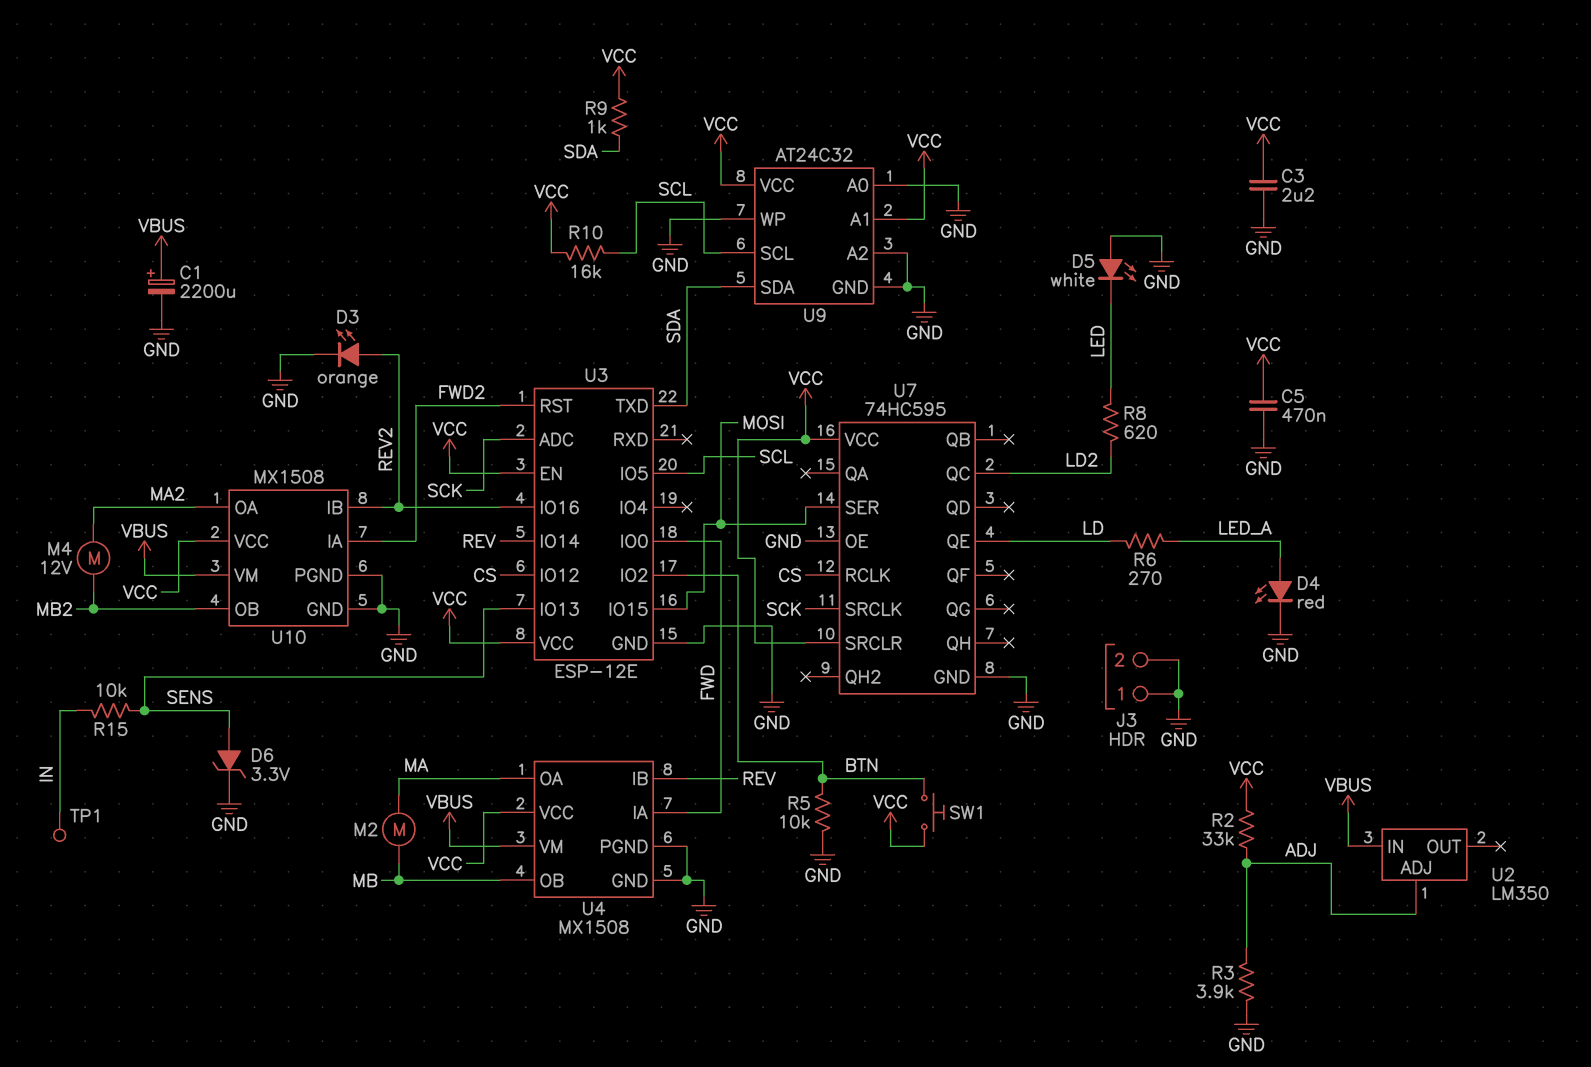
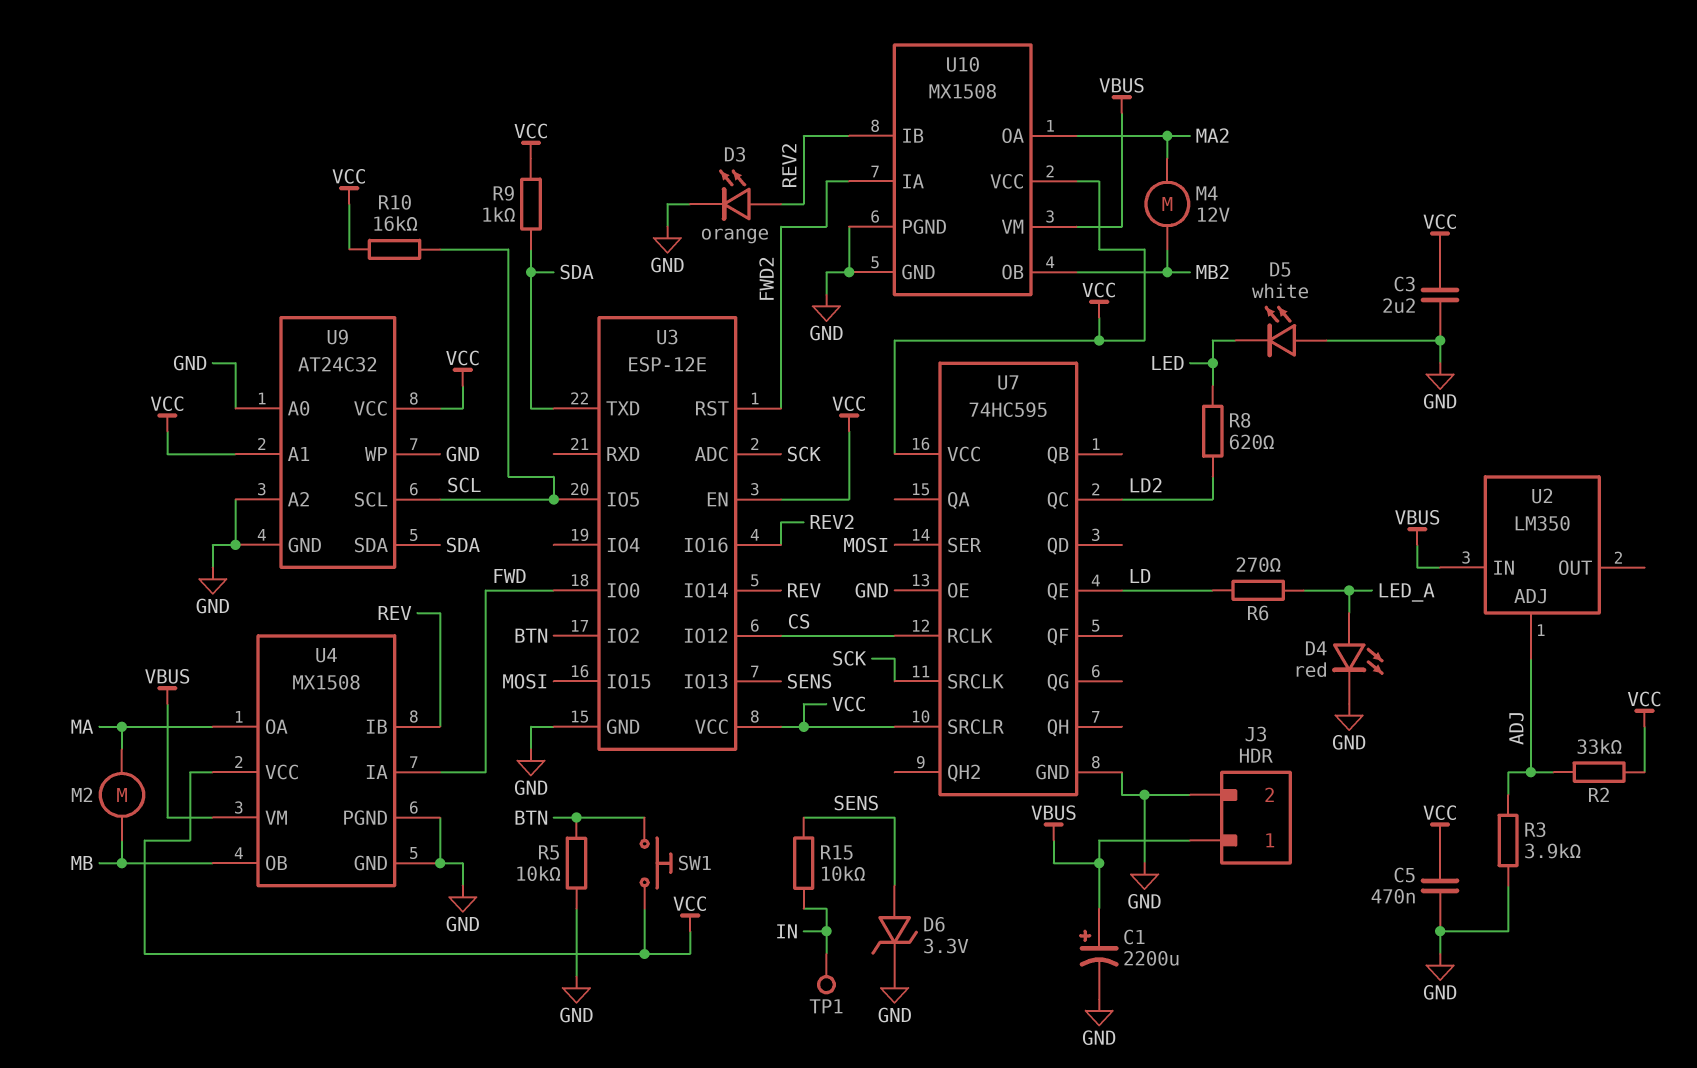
J3 pin 1: GND -> VBUS

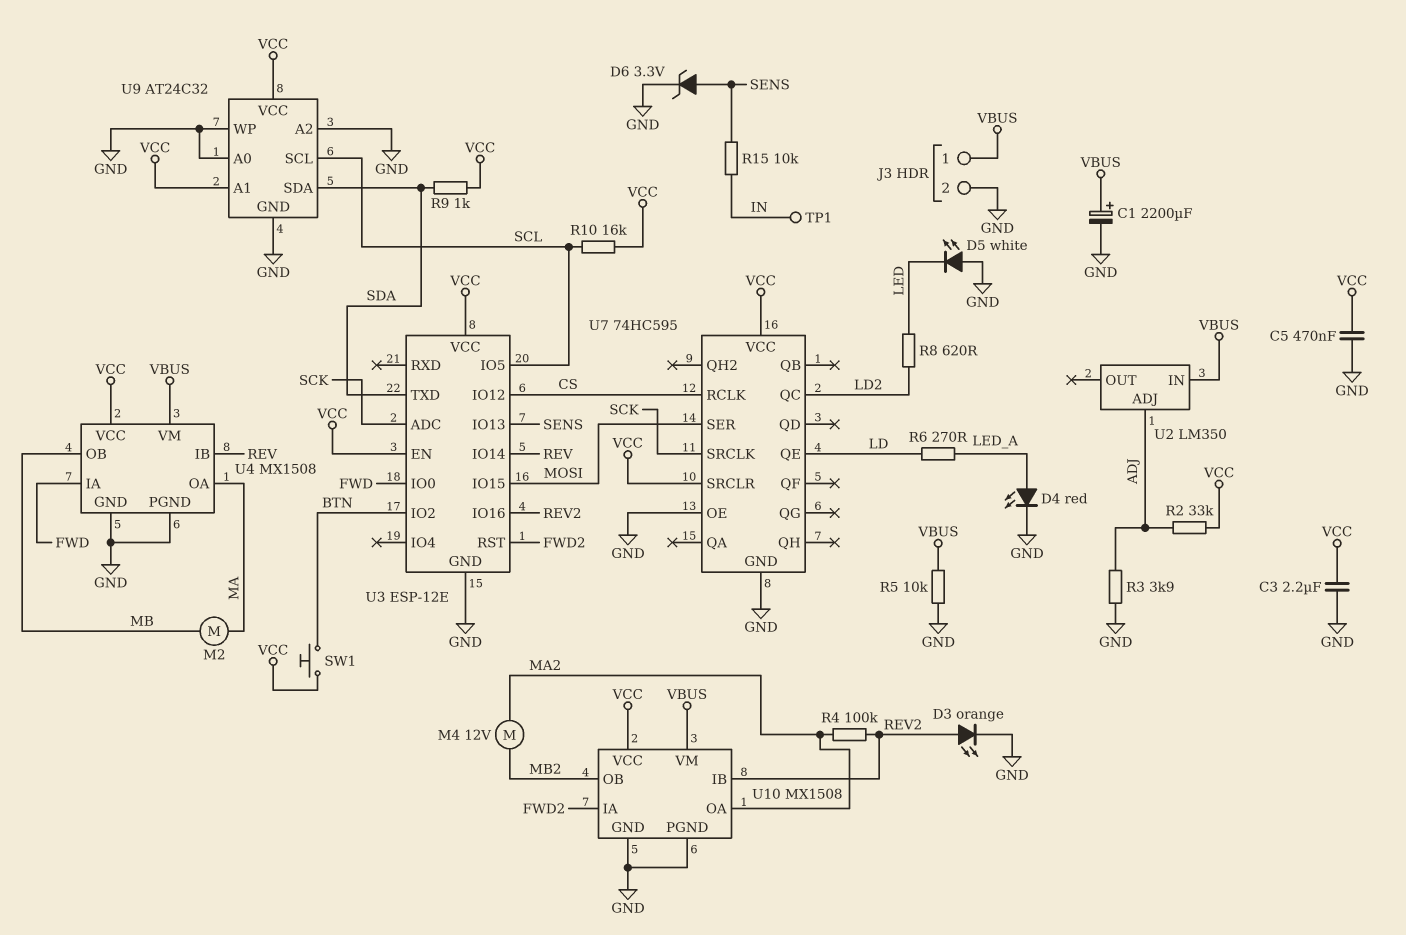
R4: none -> 100k (MA2, REV2)
R5: 10k (BTN, GND) -> 10k (GND, VBUS)

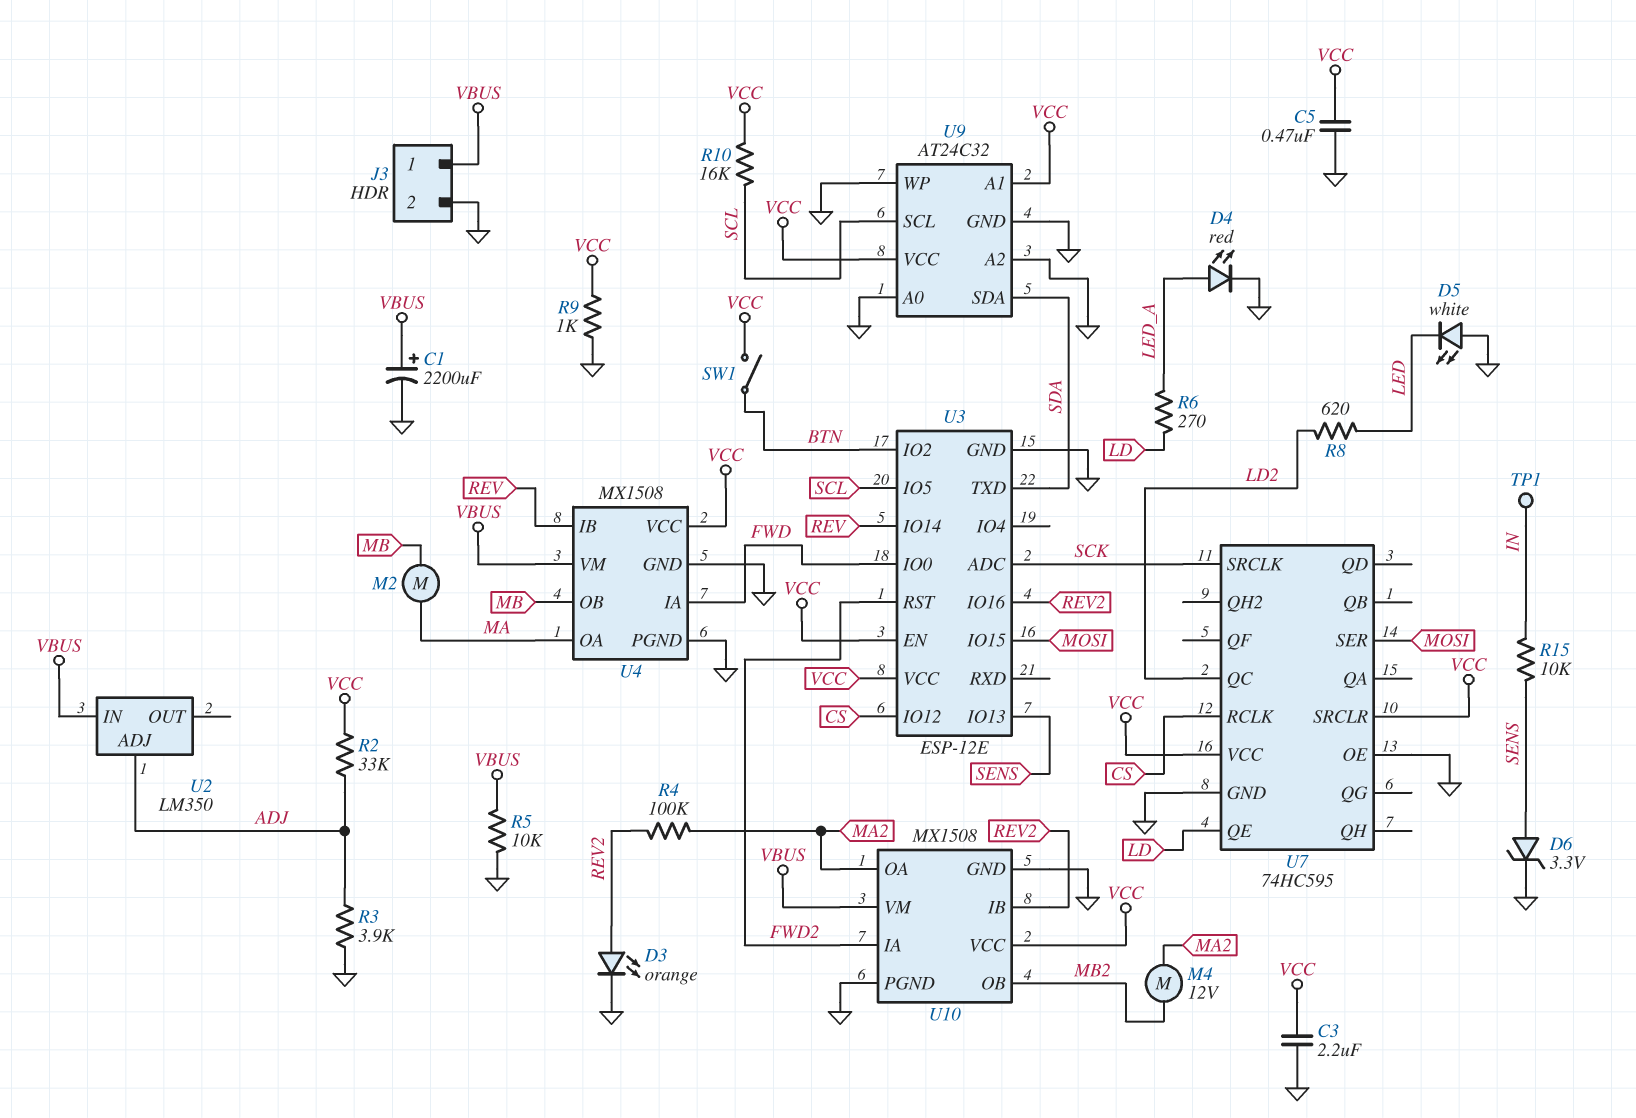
R9: 1k (SDA, VCC) -> 1k (GND, VCC)
SW1: button (BTN, VCC) -> switch (BTN, VCC)

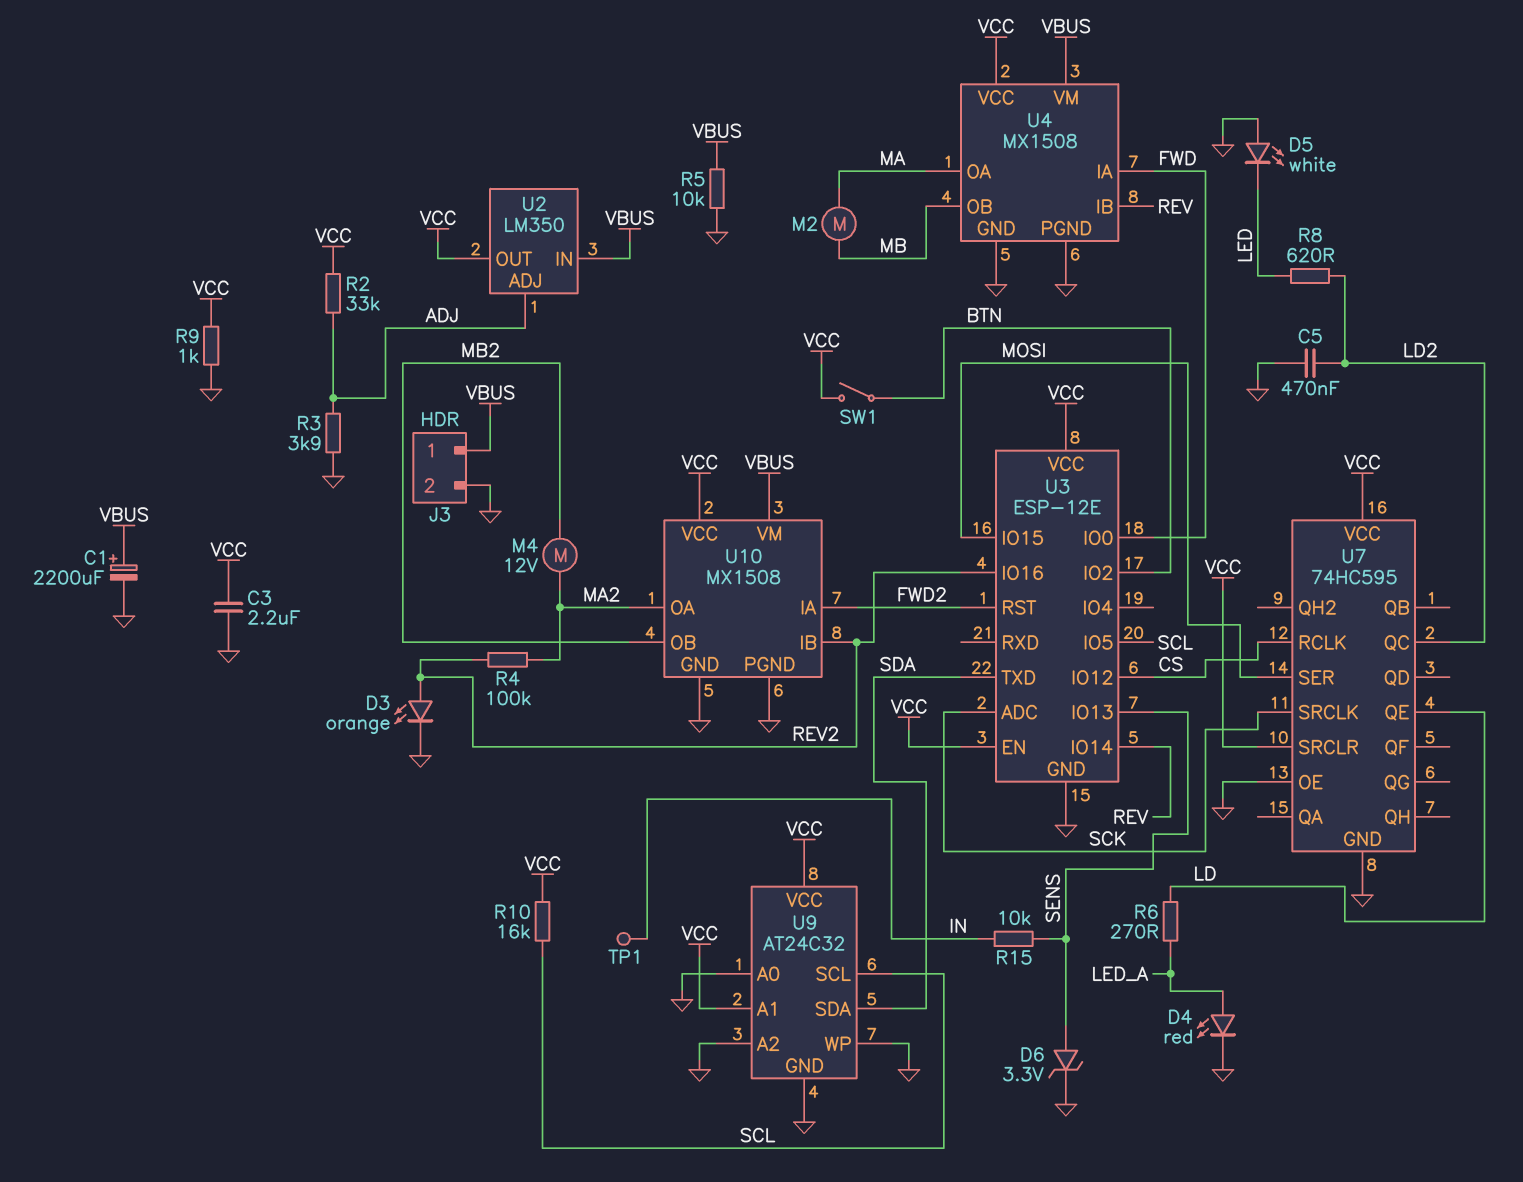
C5: 470nF (GND, VCC) -> 470nF (GND, LD2)
U2 pin OUT: none -> VCC

